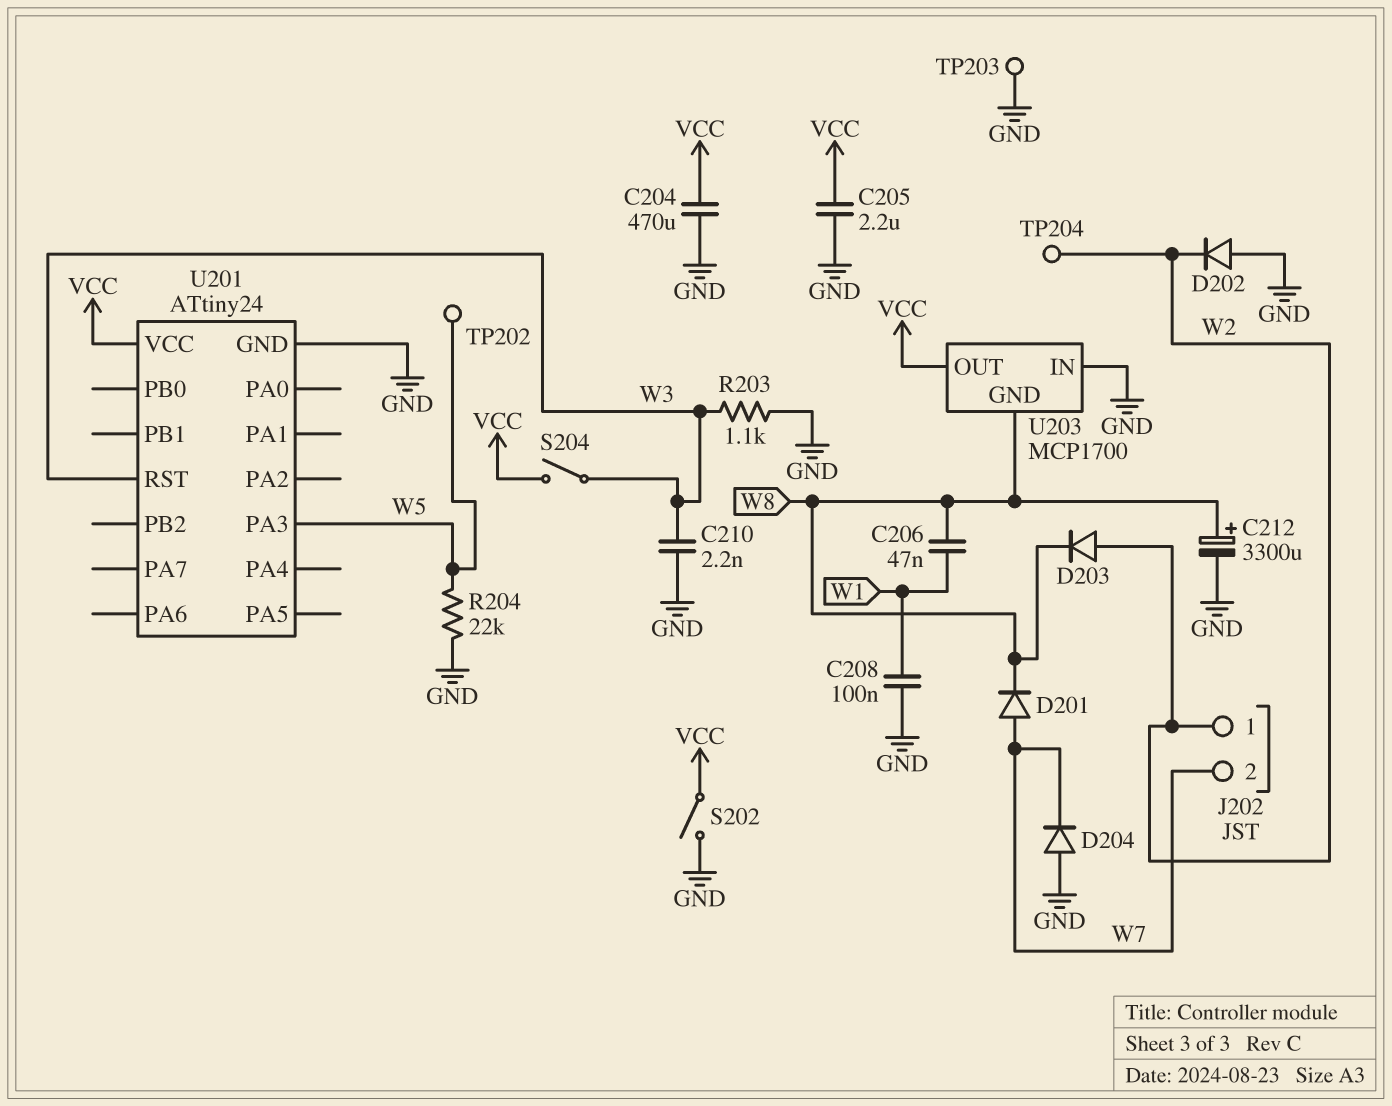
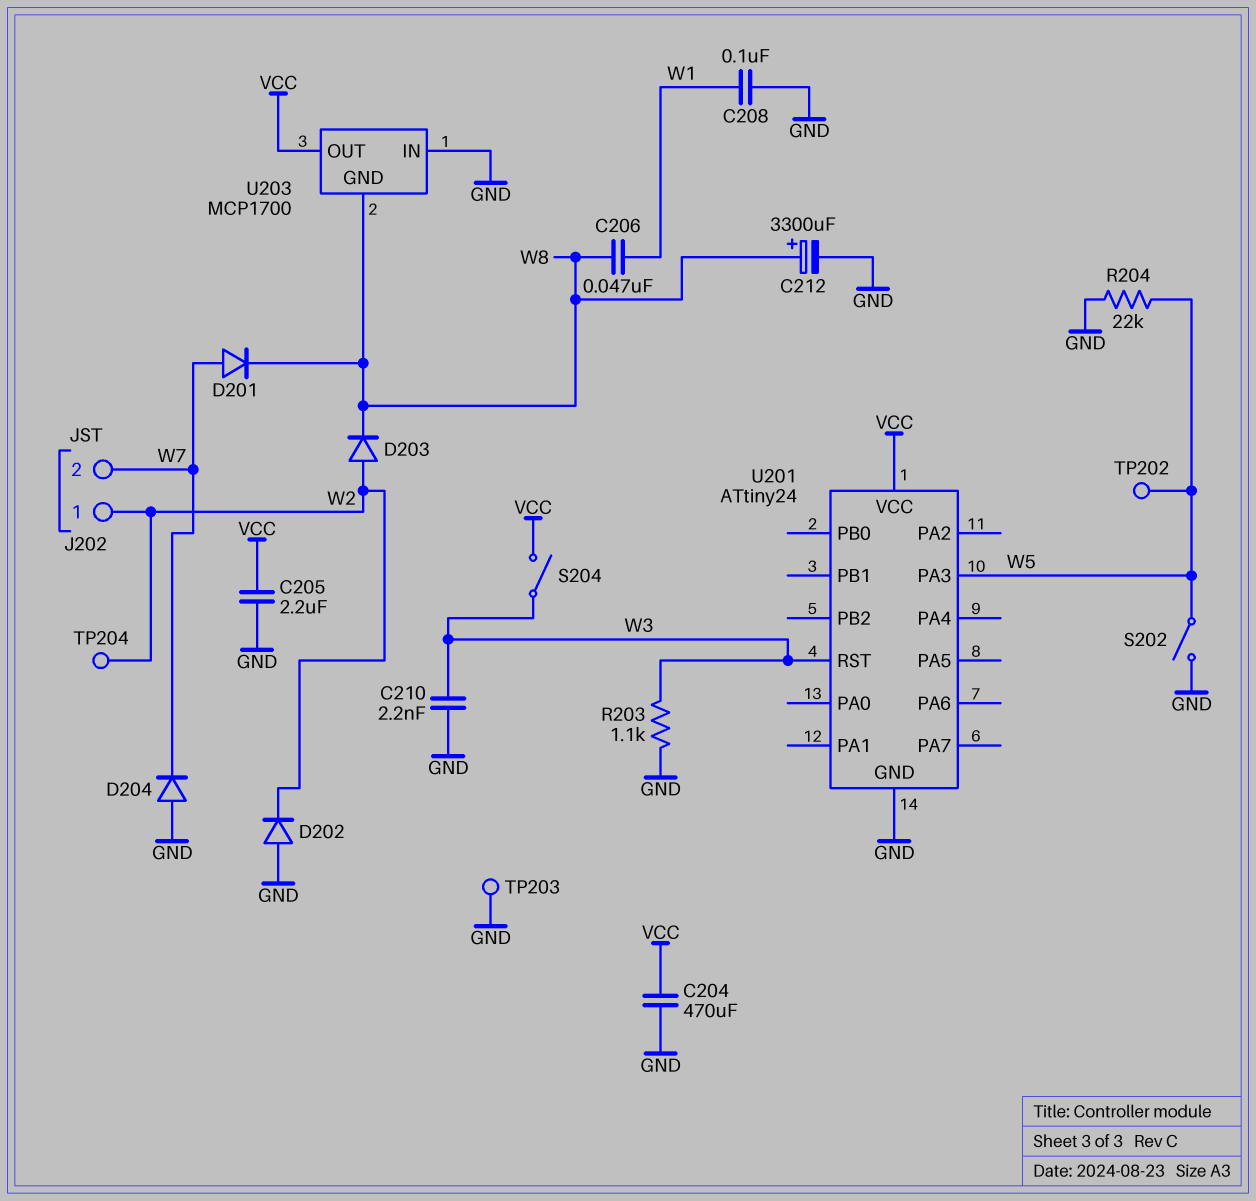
S202: switch (GND, VCC) -> switch (GND, W5)

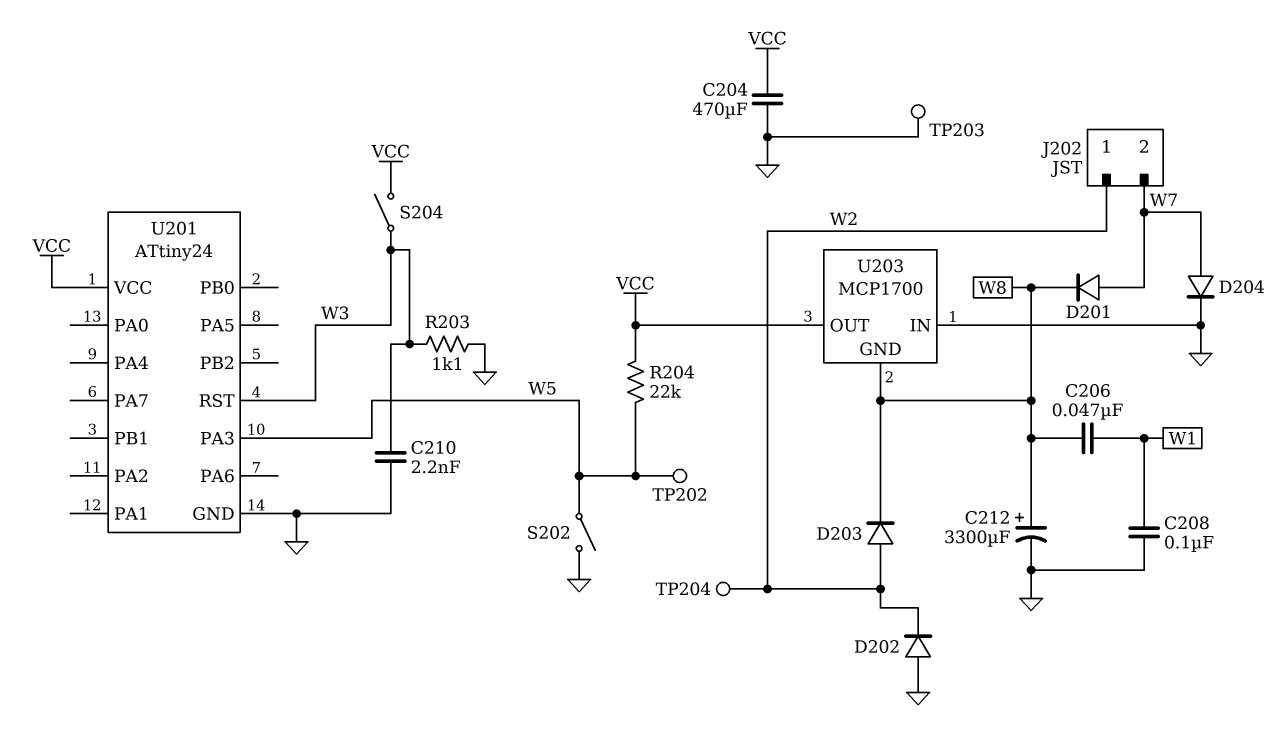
C205: 2.2uF (GND, VCC) -> none
D204: diode (A GND, K W7) -> diode (A W7, K GND)
R204: 22k (GND, W5) -> 22k (VCC, W5)

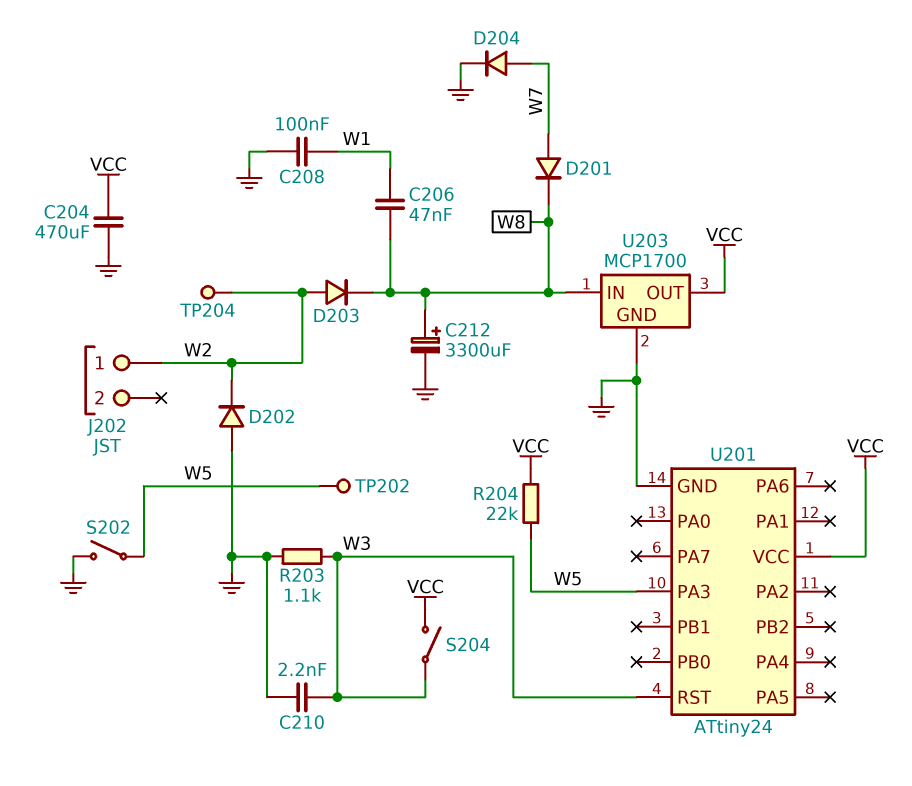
J202 pin 2: W7 -> none
TP203: test point (GND) -> none
U203 pin GND: W8 -> GND
U203 pin IN: GND -> W8

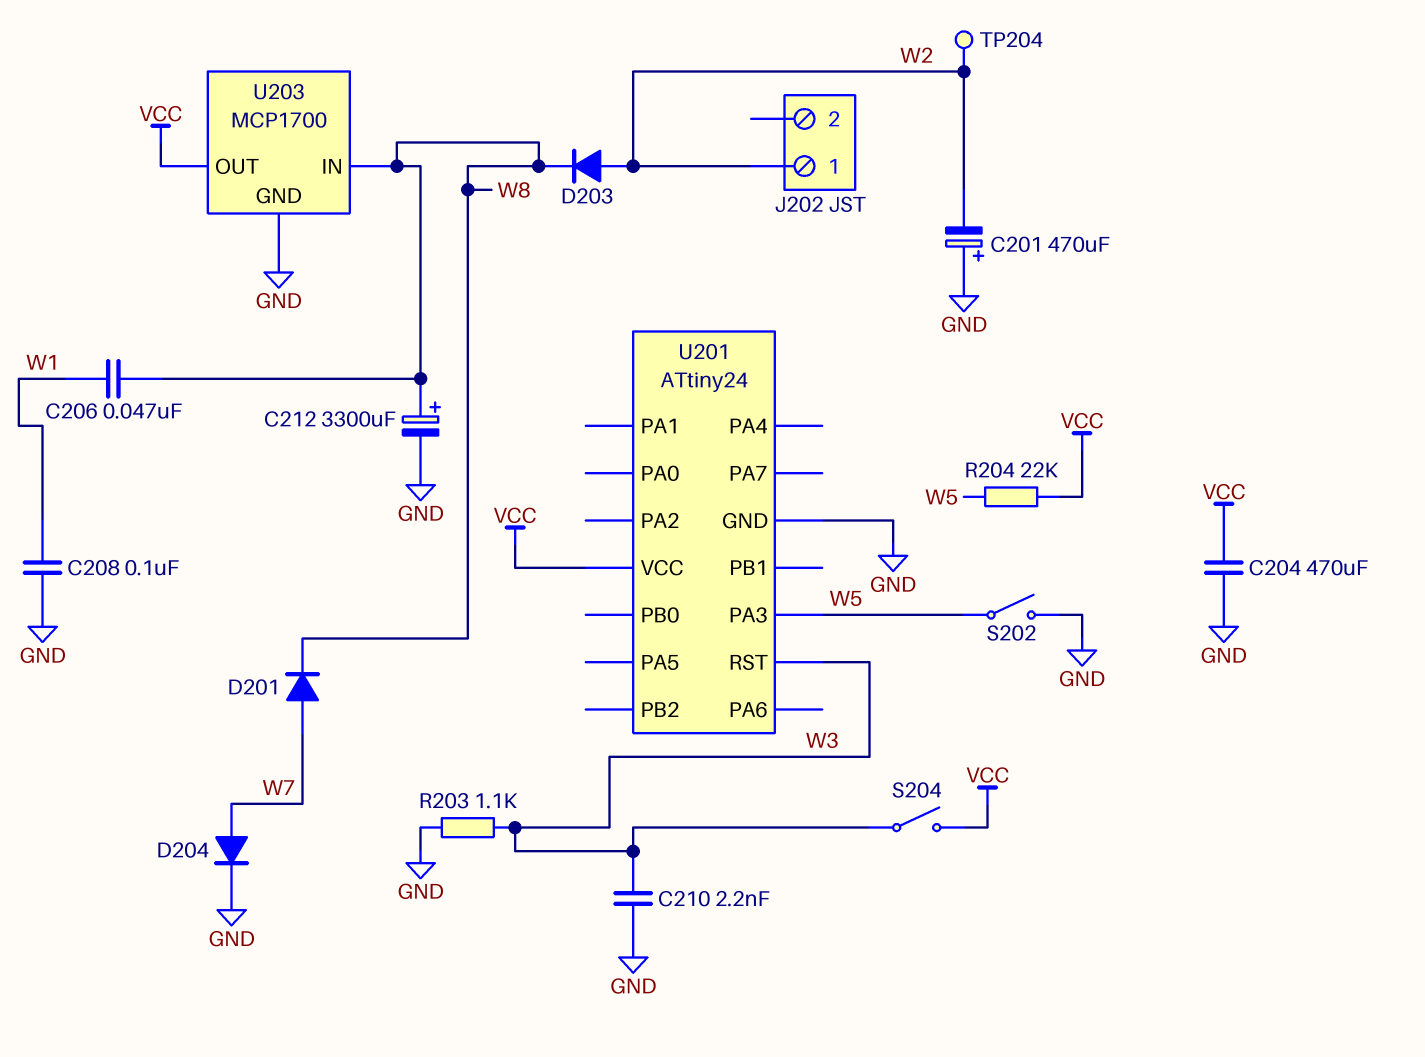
C201: none -> 470uF (plus GND, minus W2)
D202: diode (A GND, K W2) -> none
TP202: test point (W5) -> none

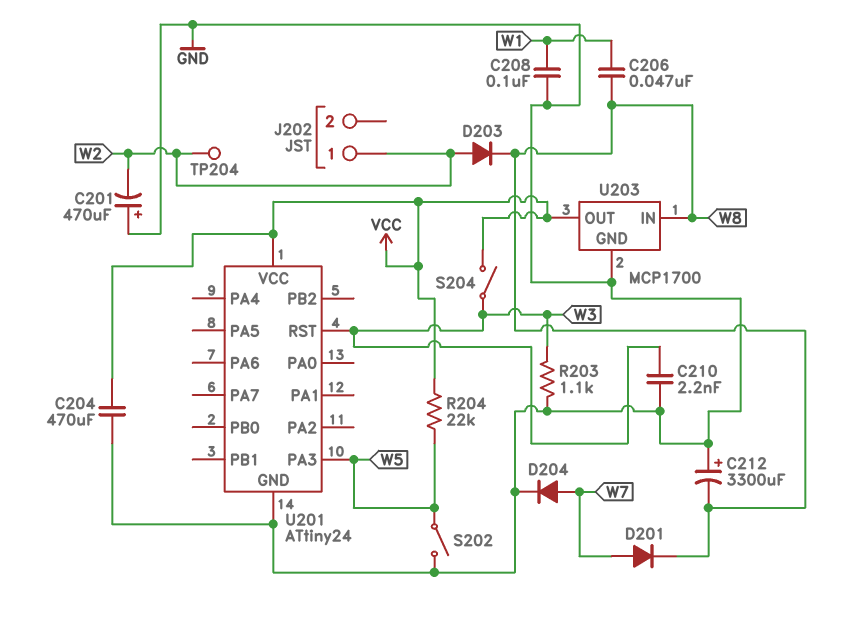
C212: 3300uF (plus W8, minus GND) -> 3300uF (plus GND, minus W8)

